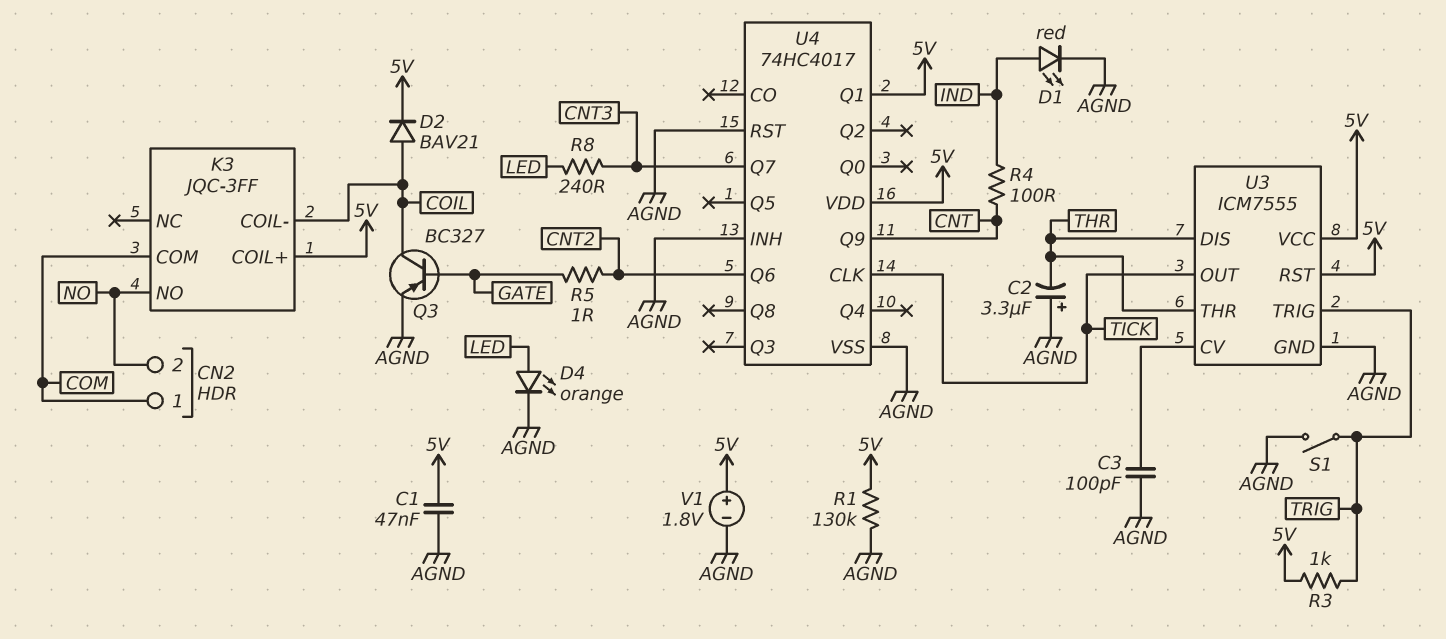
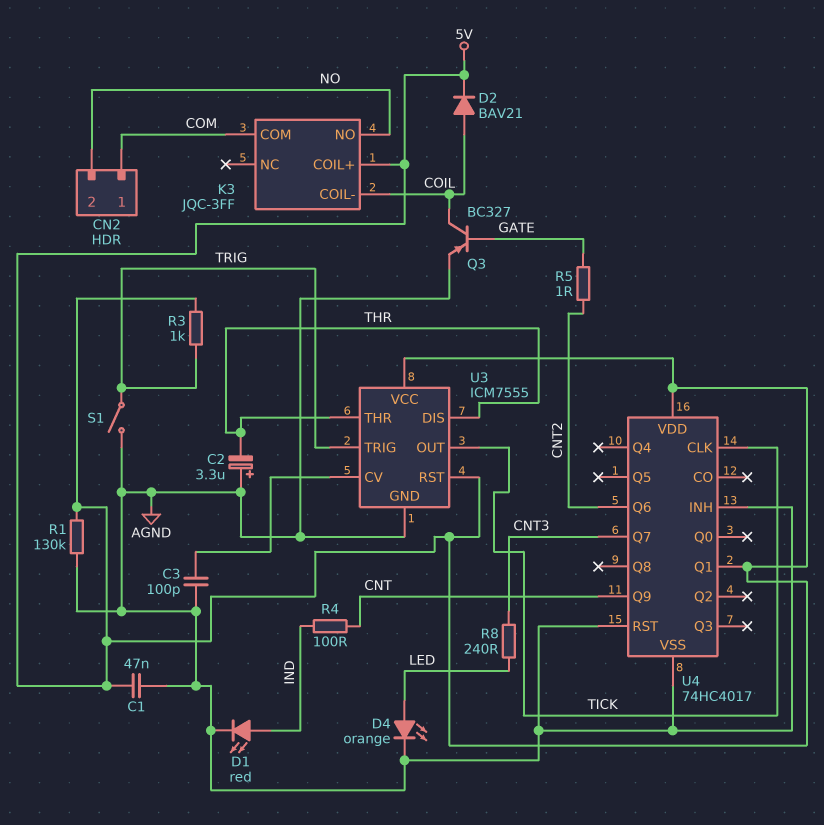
V1: 1.8V (plus 5V, minus AGND) -> none

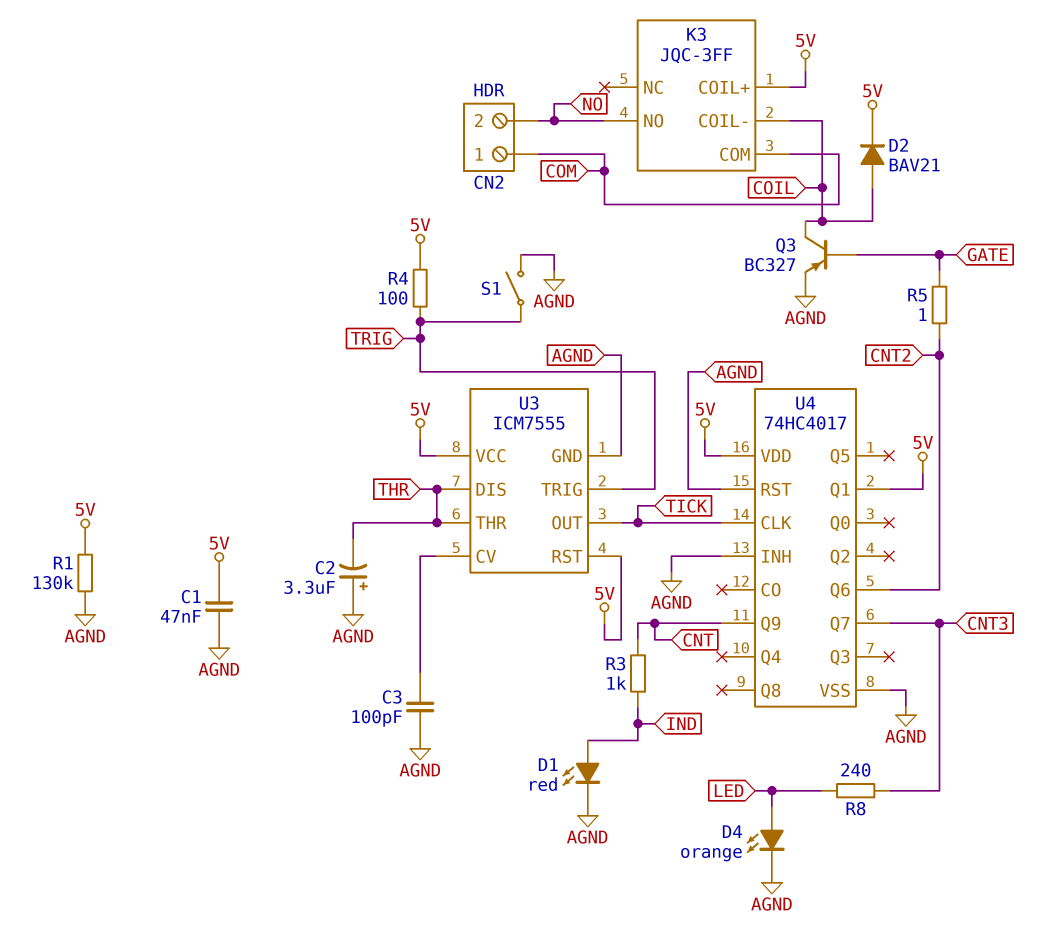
R3: 1k (5V, TRIG) -> 1k (CNT, IND)
R4: 100 (CNT, IND) -> 100 (5V, TRIG)

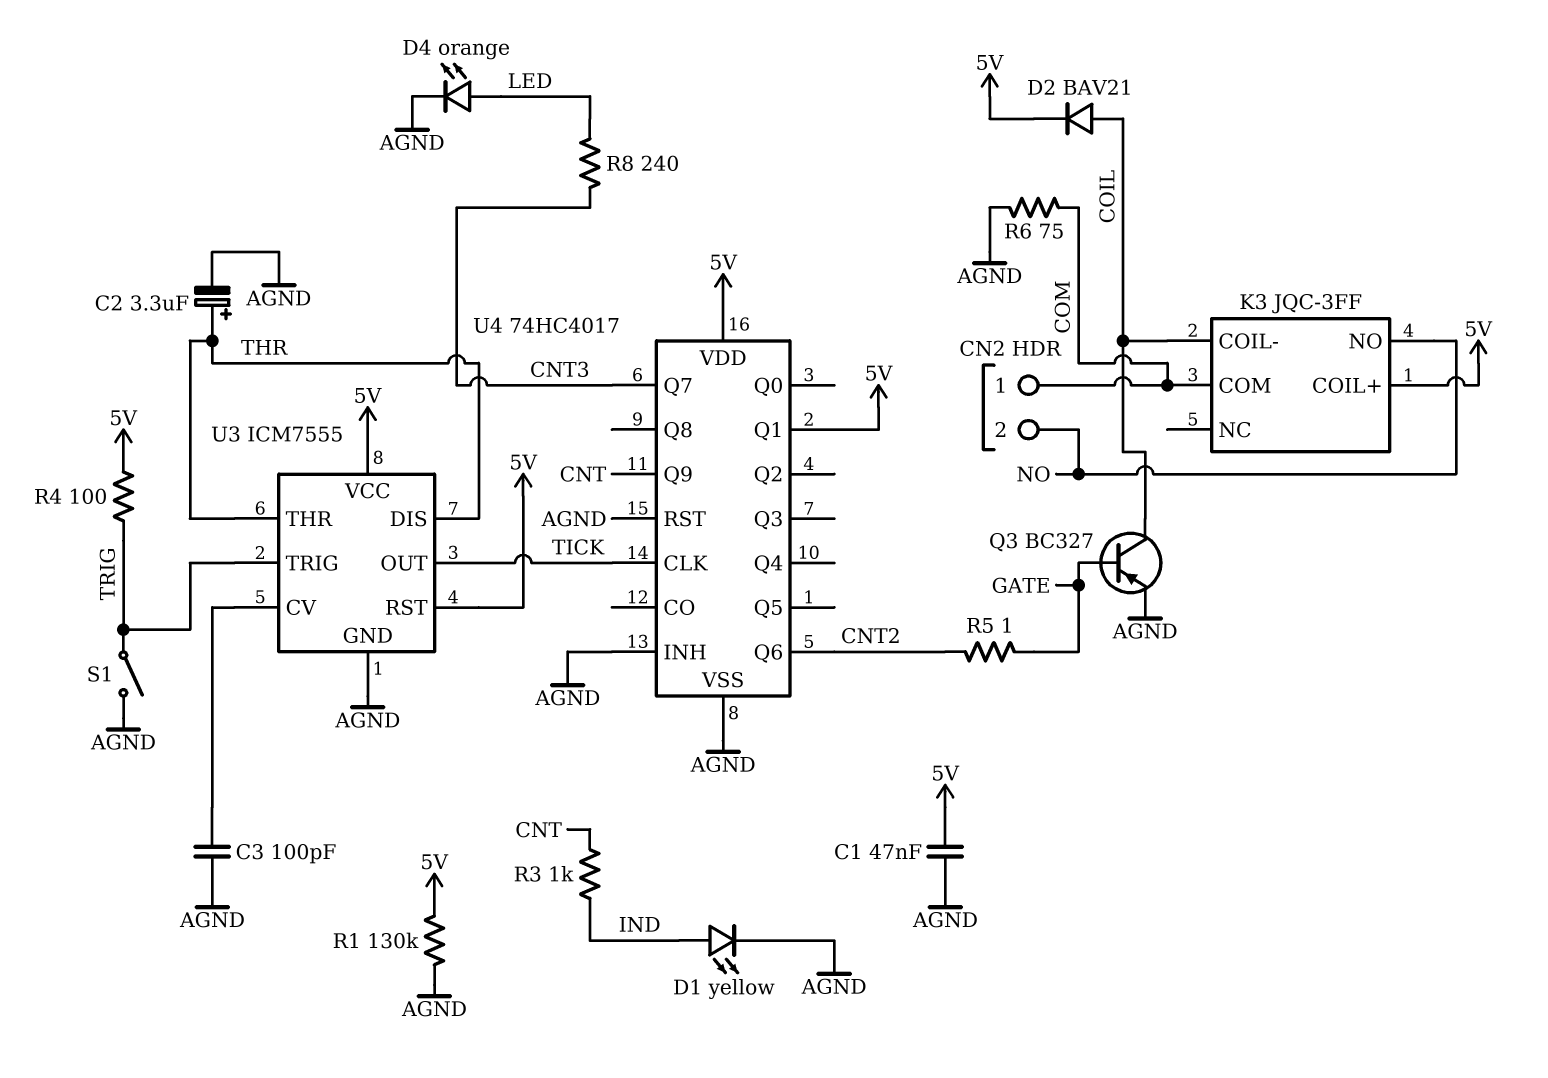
C2: 3.3uF (plus AGND, minus THR) -> 3.3uF (plus THR, minus AGND)
D1: LED red (A IND, K AGND) -> LED yellow (A IND, K AGND)
R6: none -> 75 (AGND, COM)

